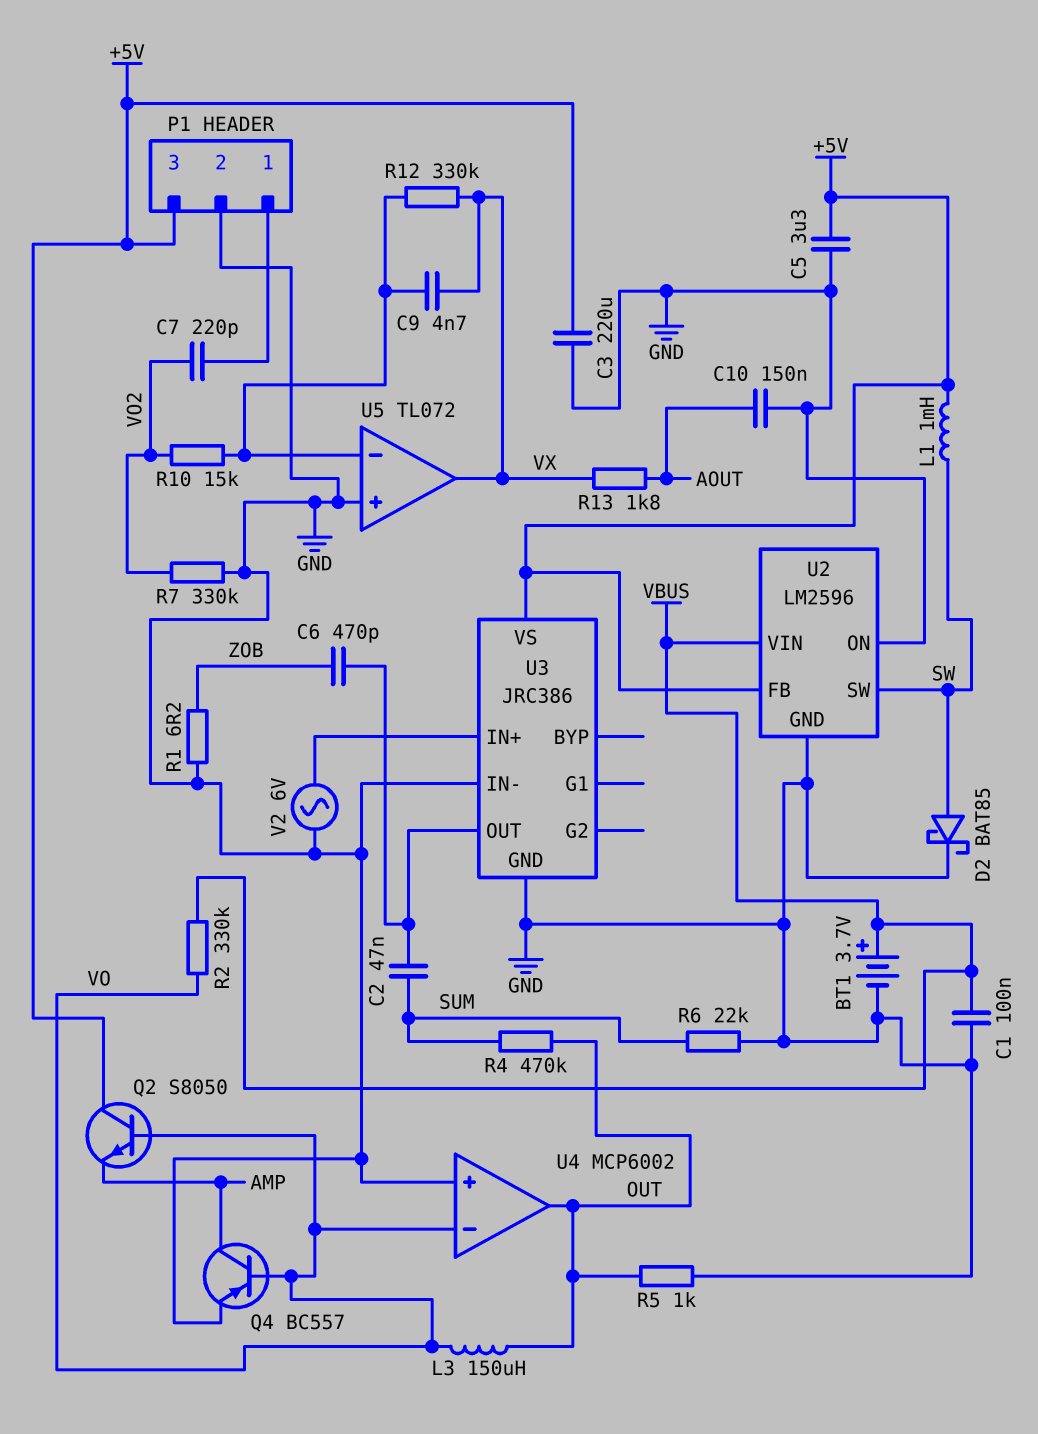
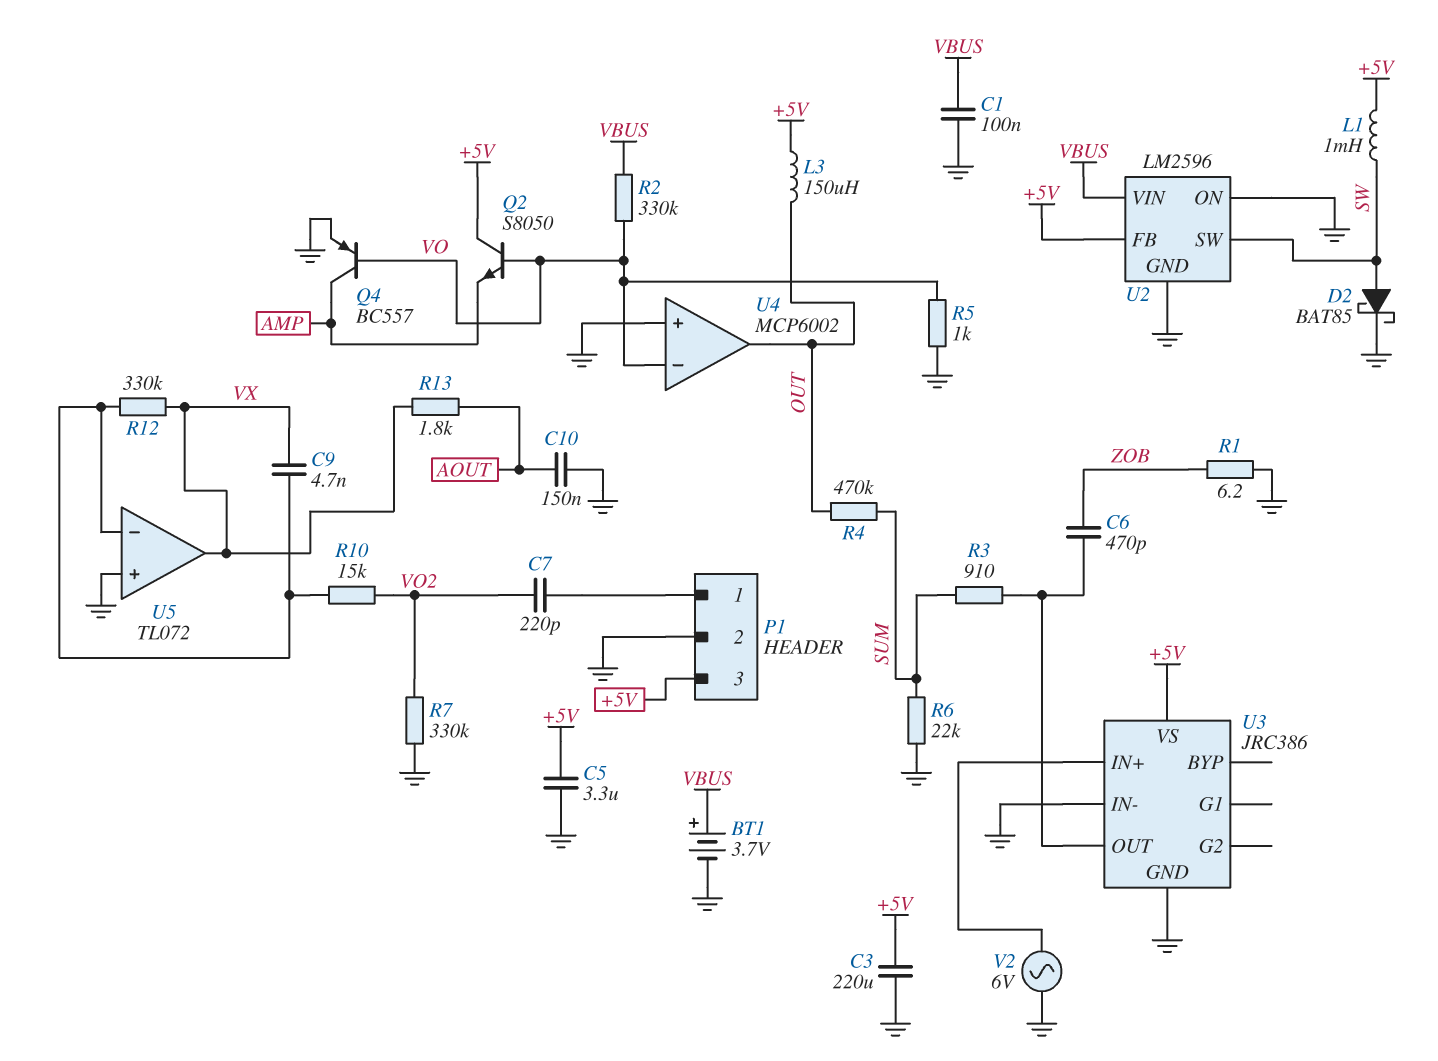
C2: 47nF (SUM, U3/OUT) -> none
L3: 150uH (OUT, VO) -> 150uH (+5V, OUT)
R3: none -> 910 (SUM, U3/OUT)
R5: 1k (GND, OUT) -> 1k (GND, VO)

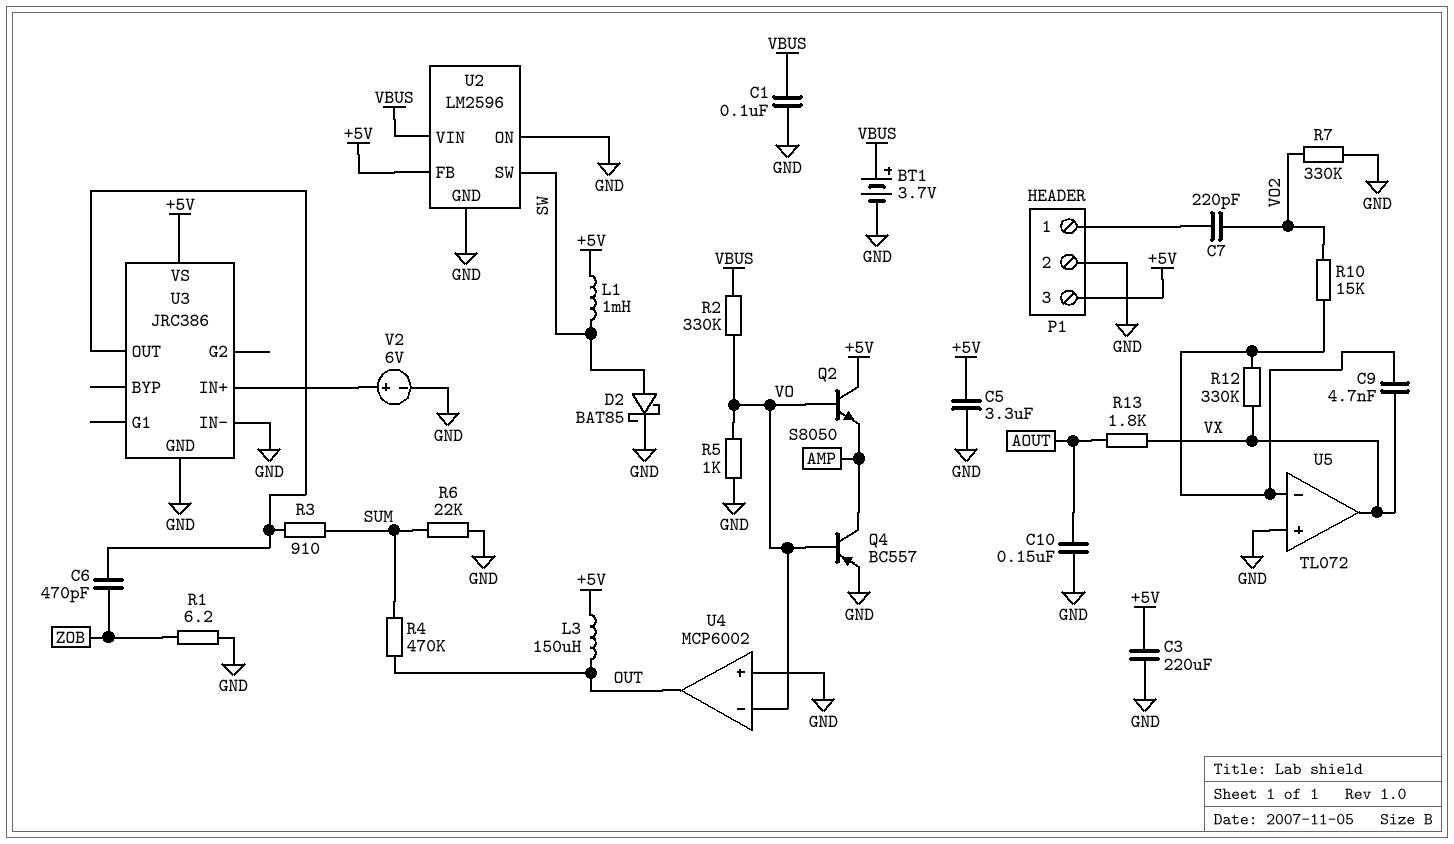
V2: AC 6V (GND, U3/IN+) -> 6V (plus U3/IN+, minus GND)

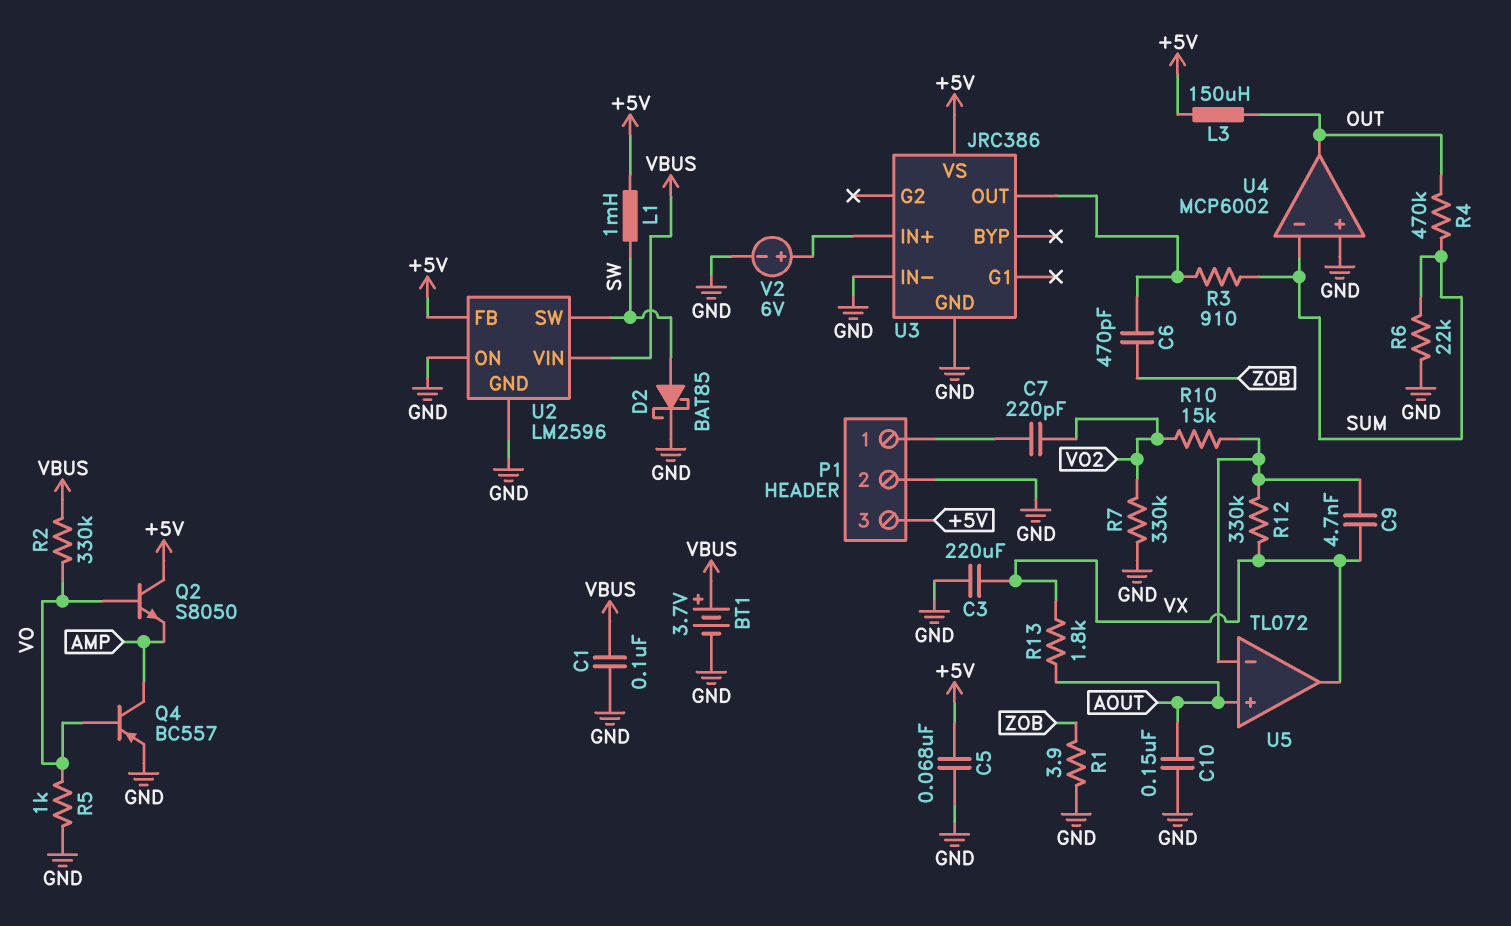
C3: 220uF (+5V, GND) -> 220uF (GND, VX)
C5: 3.3uF (+5V, GND) -> 68nF (+5V, GND)
R1: 6.2 (GND, ZOB) -> 3.9 (GND, ZOB)
U4 pin in-: VO -> SUM
U5 pin in+: GND -> AOUT

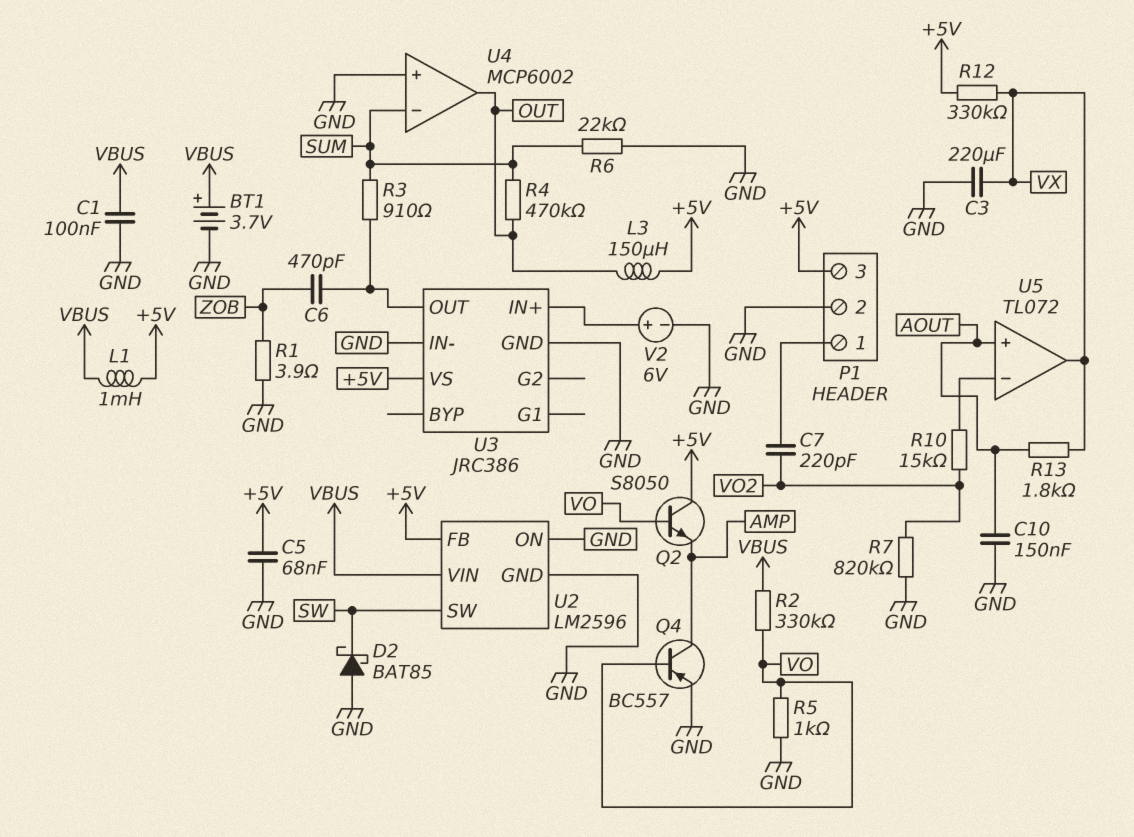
C9: 4.7nF (U5/in-, VX) -> none
D2: schottky BAT85 (A SW, K GND) -> schottky BAT85 (A GND, K SW)
L1: 1mH (+5V, SW) -> 1mH (+5V, VBUS)
R7: 330k (GND, VO2) -> 820k (GND, VO2)
R12: 330k (U5/in-, VX) -> 330k (+5V, VX)

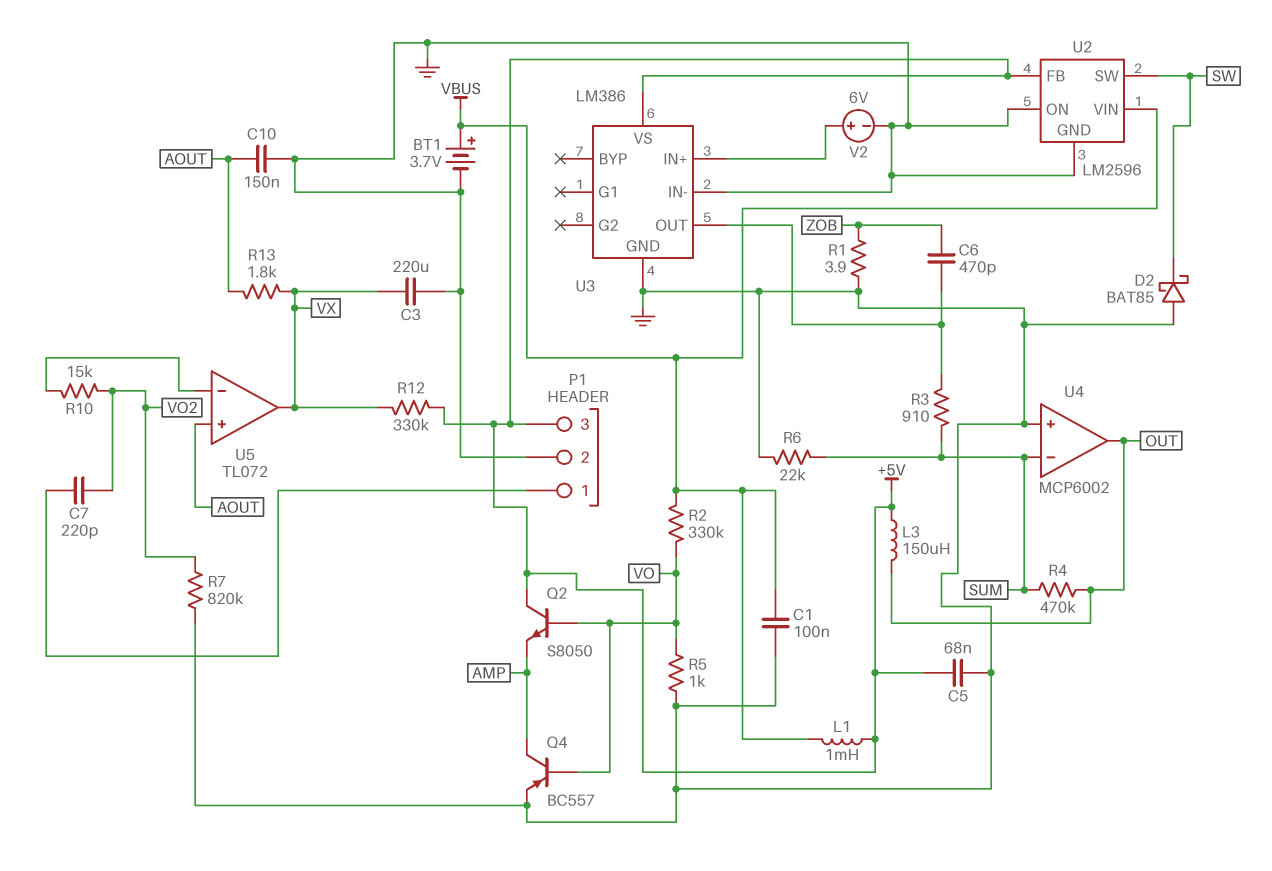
U3: JRC386 -> LM386

